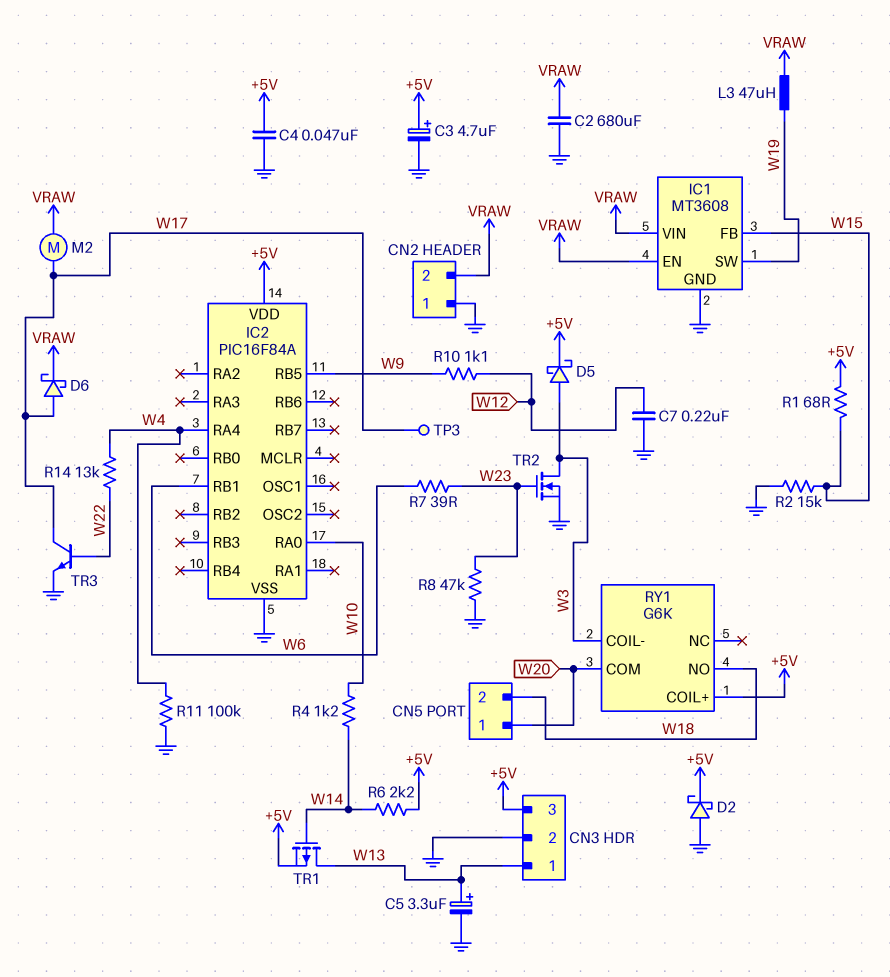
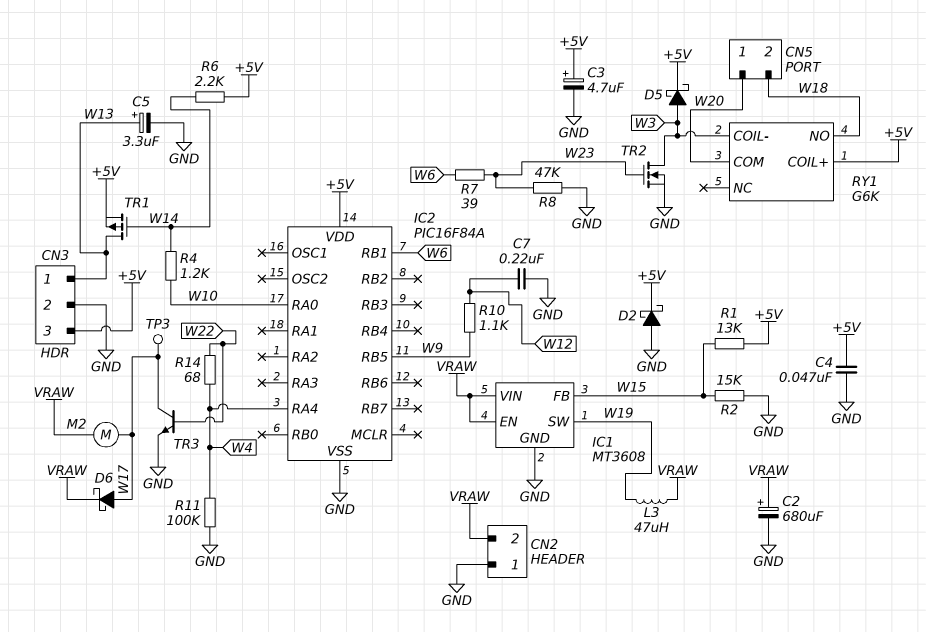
C2: 680uF (GND, VRAW) -> 680uF (plus VRAW, minus GND)
R1: 68 (+5V, W15) -> 13k (+5V, W15)
R14: 13k (W4, W22) -> 68 (W4, W22)

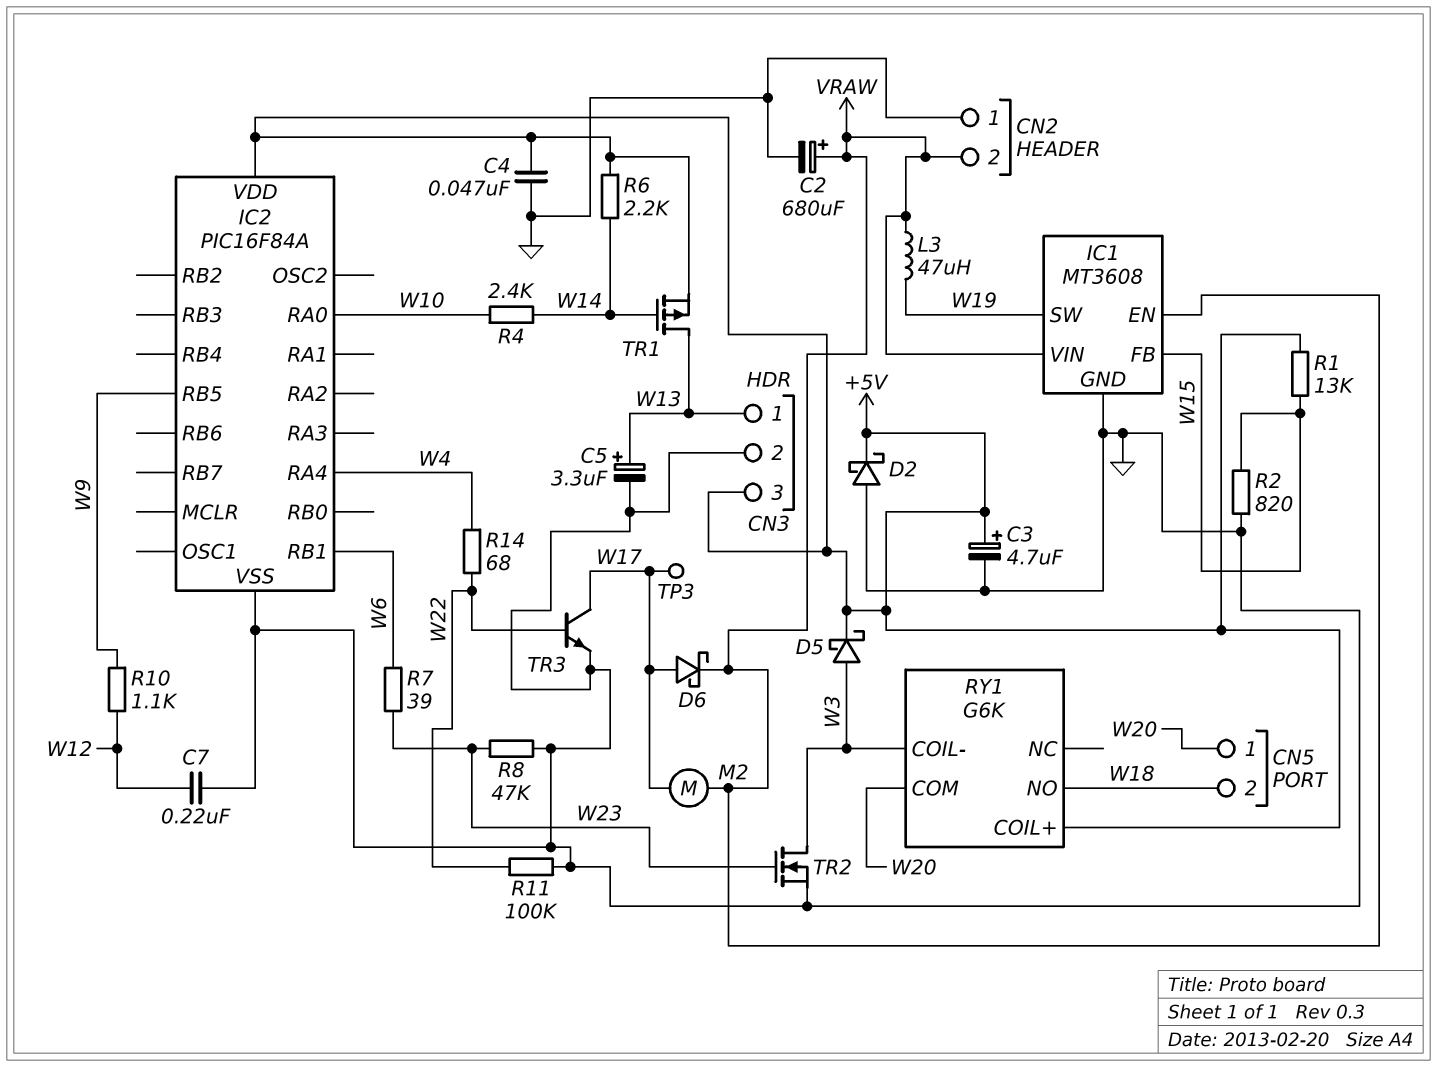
R2: 15k (GND, W15) -> 820 (GND, W15)
R4: 1.2k (W10, W14) -> 2.4k (W10, W14)
R11: 100k (GND, W4) -> 100k (GND, W22)

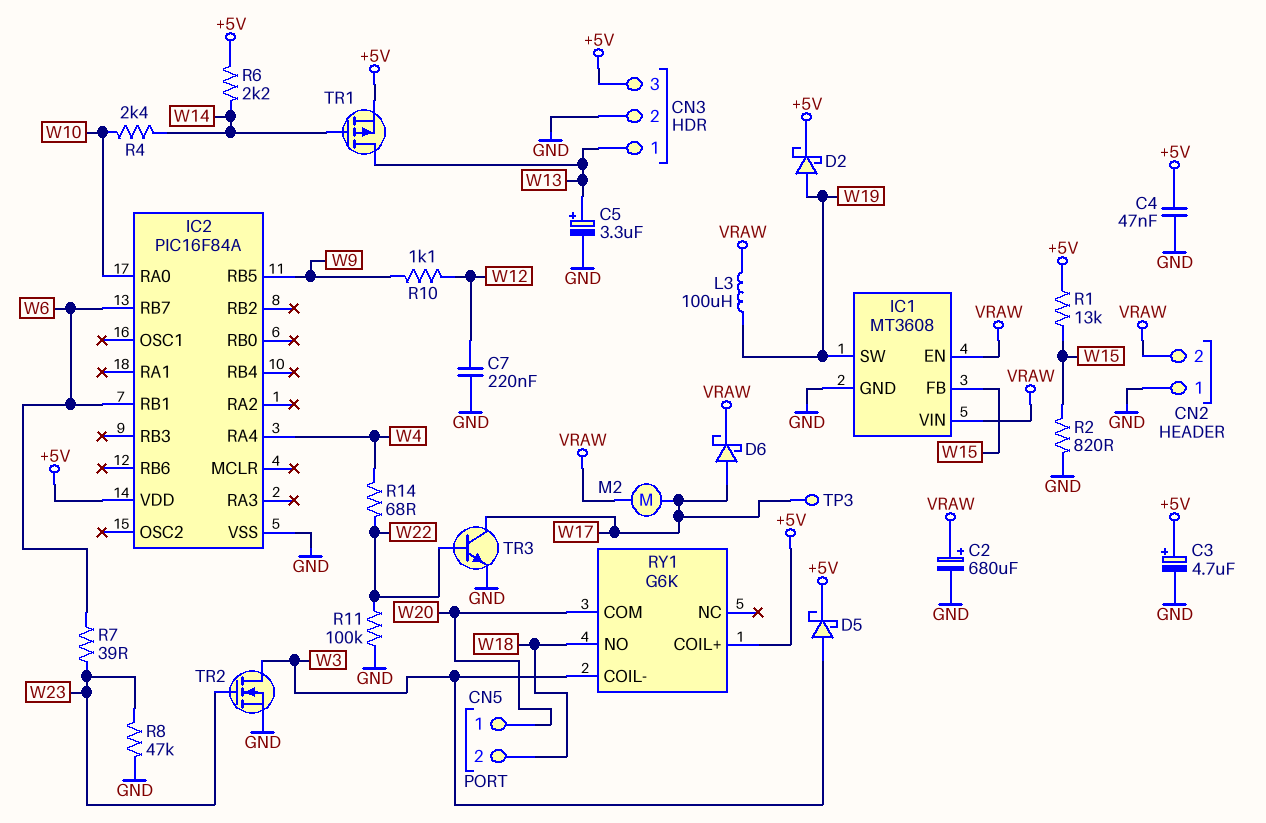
D2: schottky (A GND, K +5V) -> schottky (A W19, K +5V)
IC2 pin RB7: none -> W6
L3: 47uH (VRAW, W19) -> 100uH (VRAW, W19)

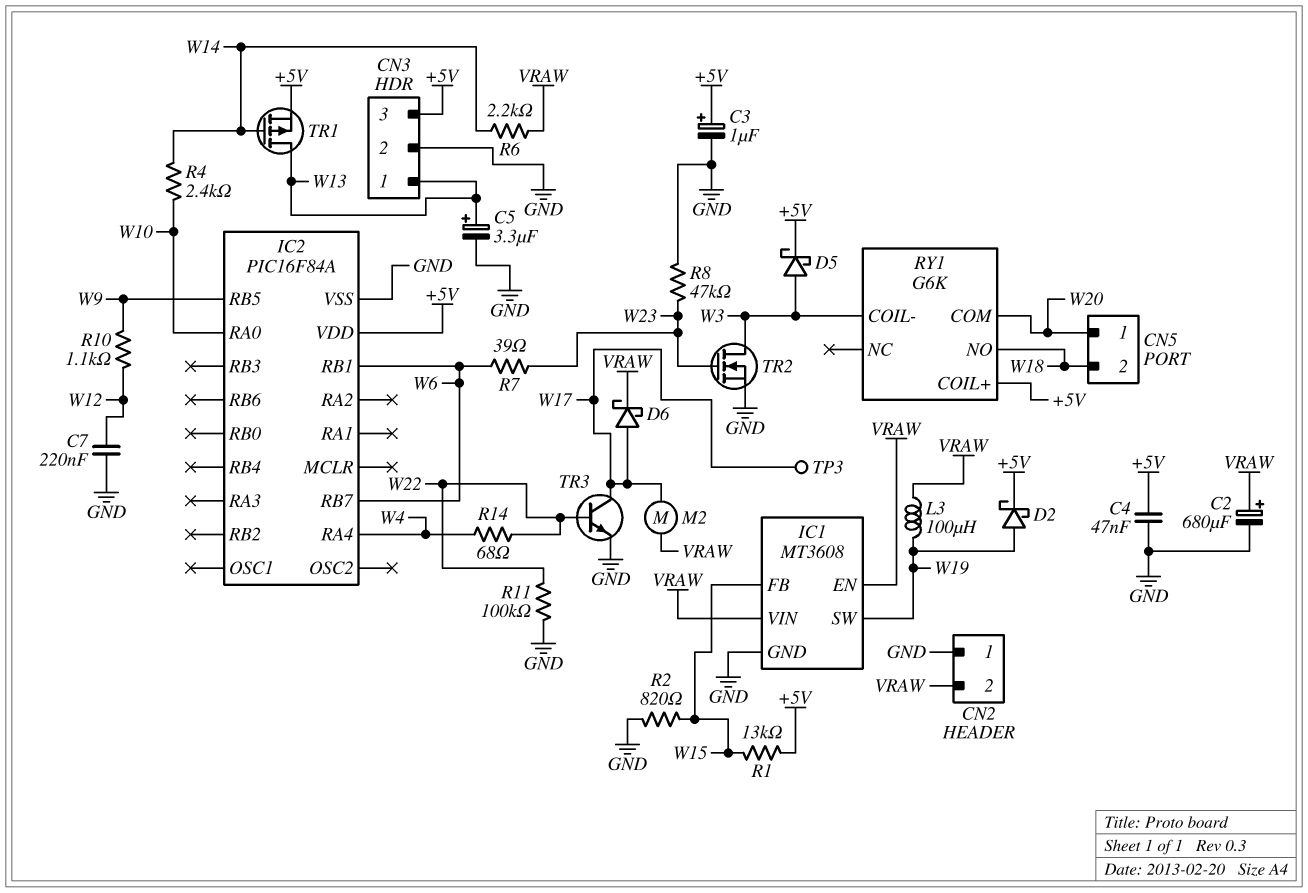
C3: 4.7uF (plus +5V, minus GND) -> 1uF (plus +5V, minus GND)
R6: 2.2k (+5V, W14) -> 2.2k (VRAW, W14)

